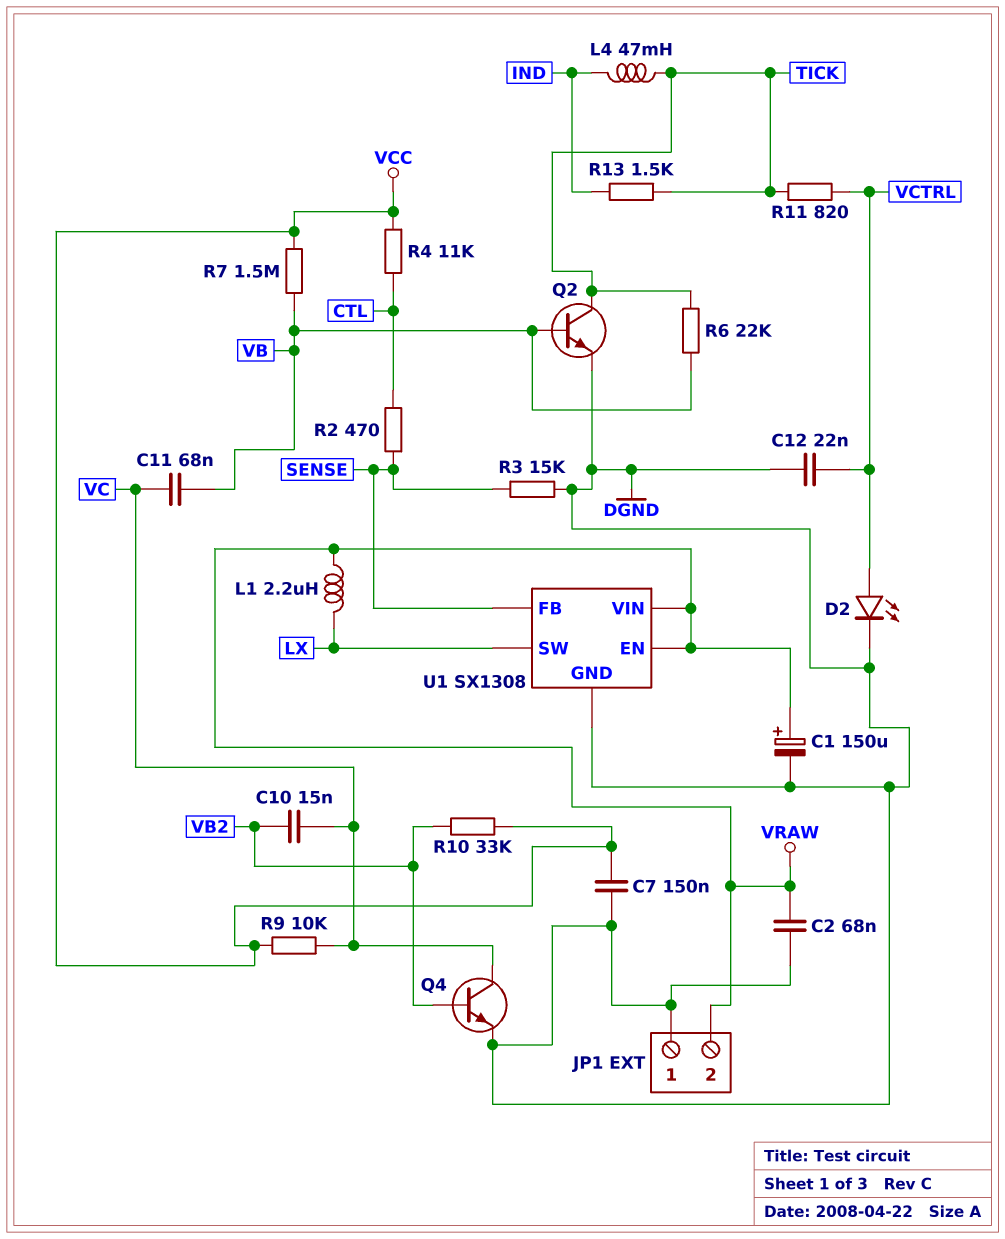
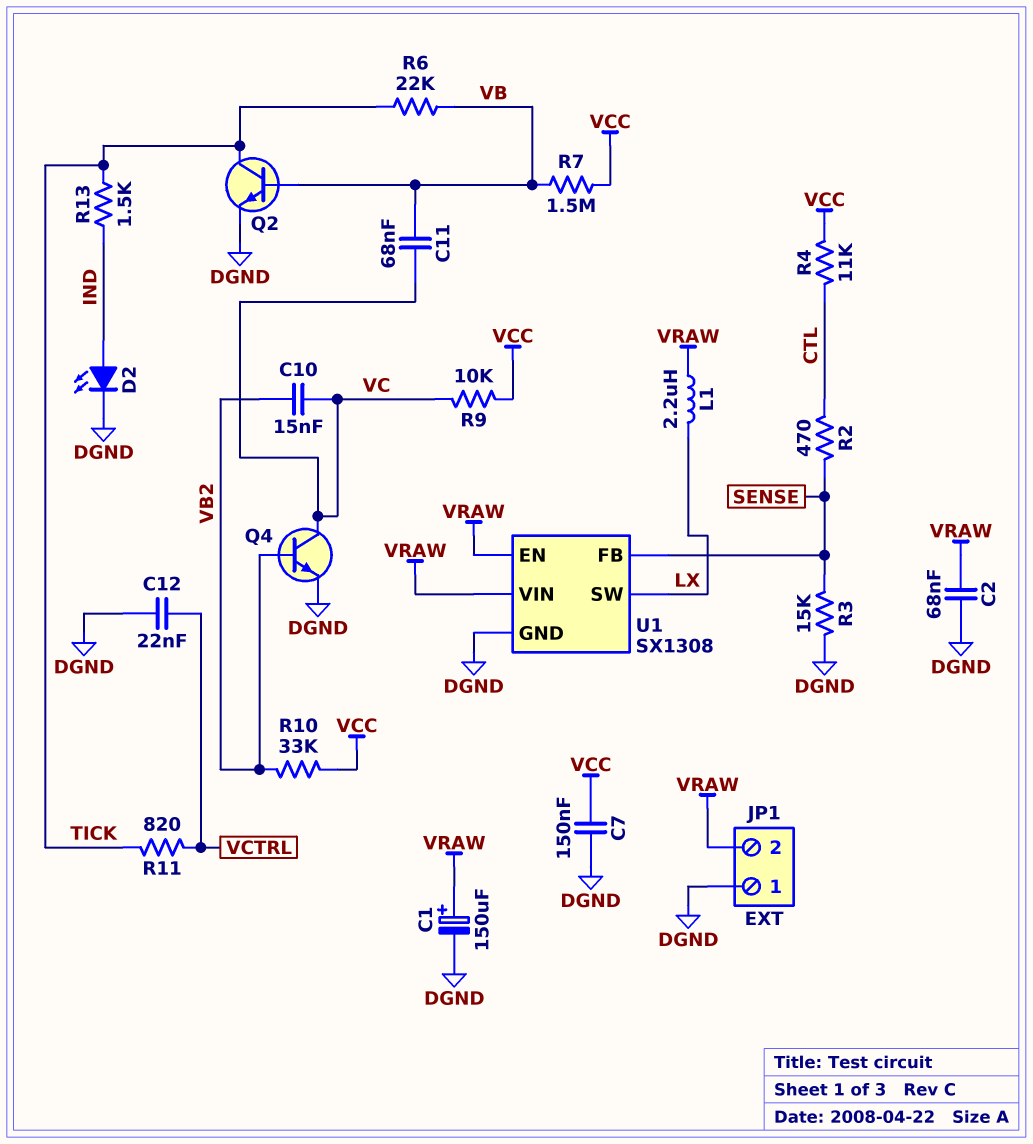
D2: LED (A VCTRL, K DGND) -> LED (A IND, K DGND)
L4: 47mH (IND, TICK) -> none

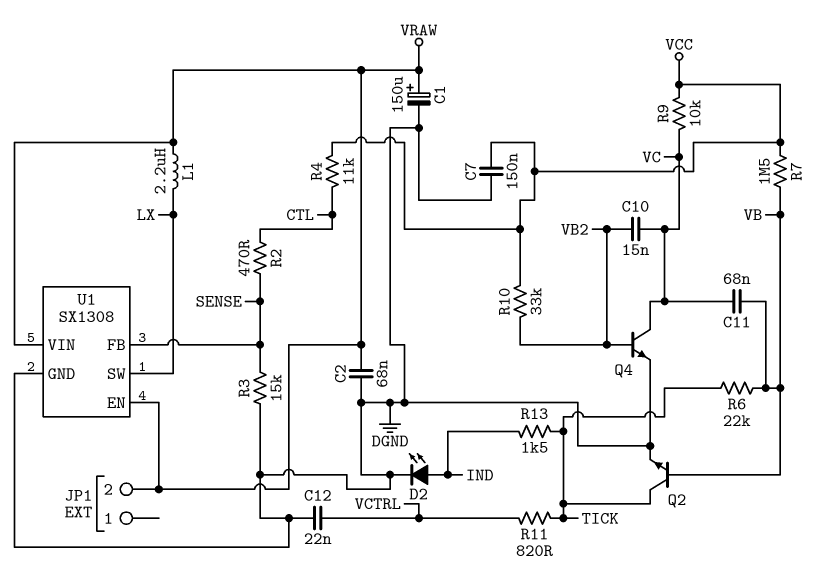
JP1 pin 1: DGND -> none

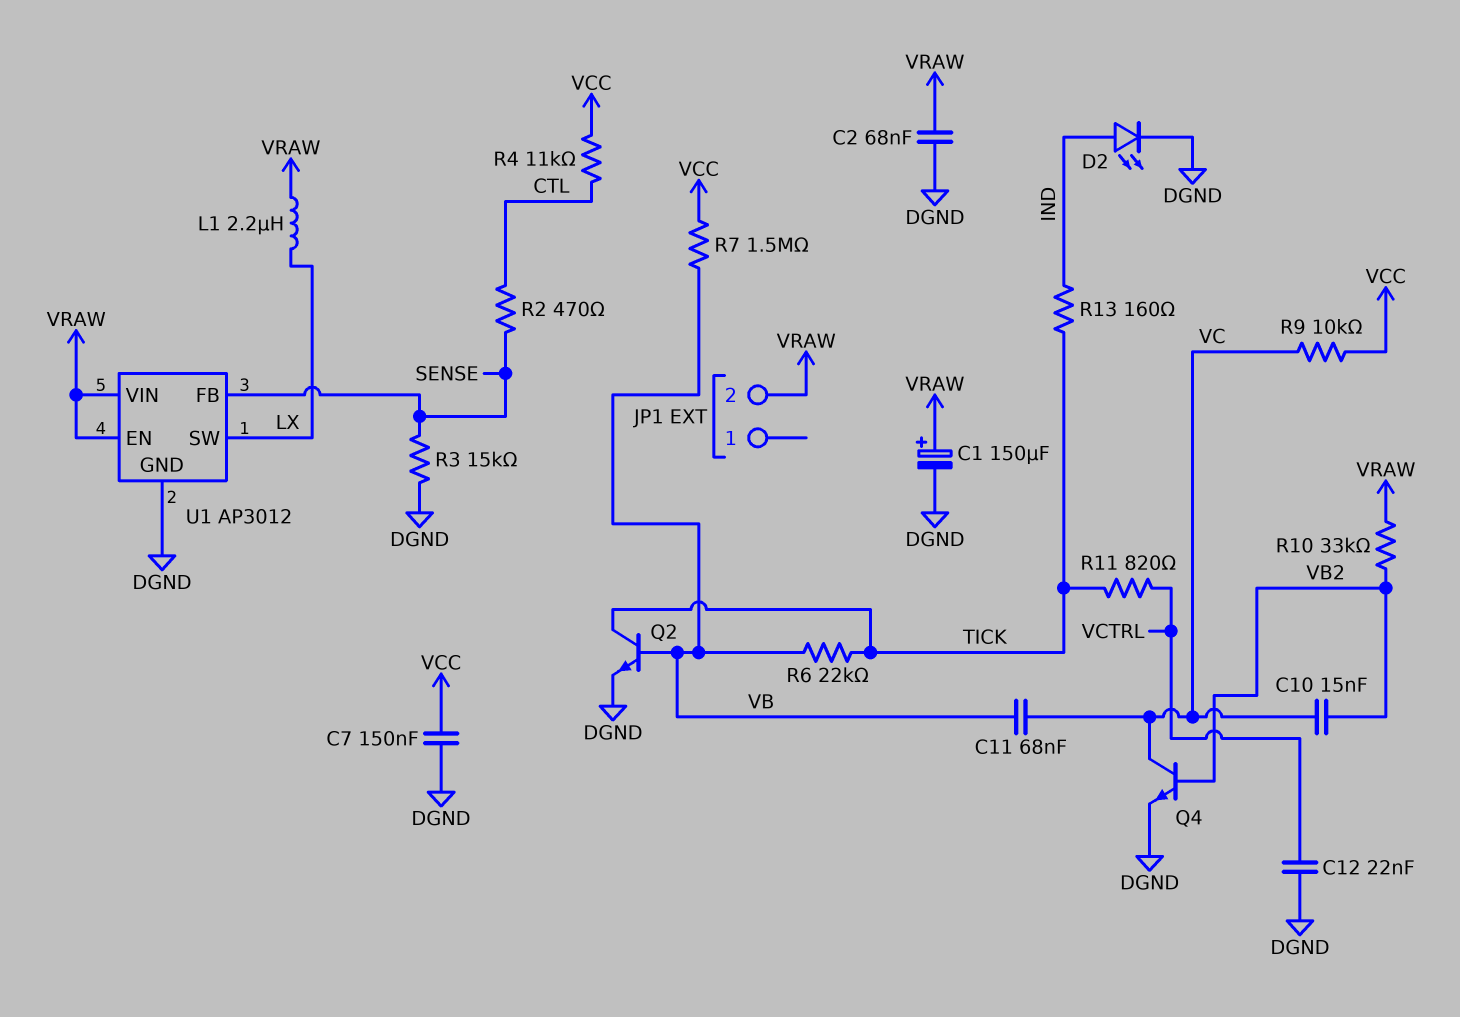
R10: 33k (VB2, VCC) -> 33k (VB2, VRAW)
R13: 1.5k (IND, TICK) -> 160 (IND, TICK)
U1: SX1308 -> AP3012

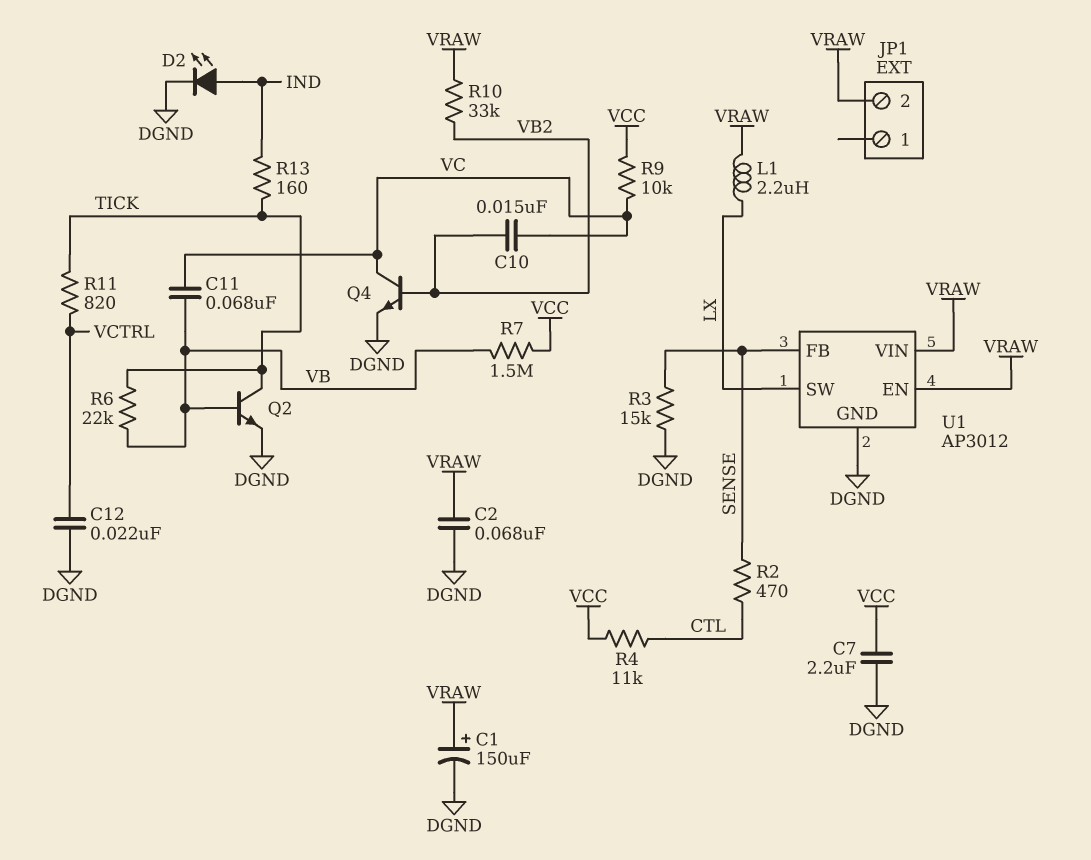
C7: 150nF (DGND, VCC) -> 2.2uF (DGND, VCC)

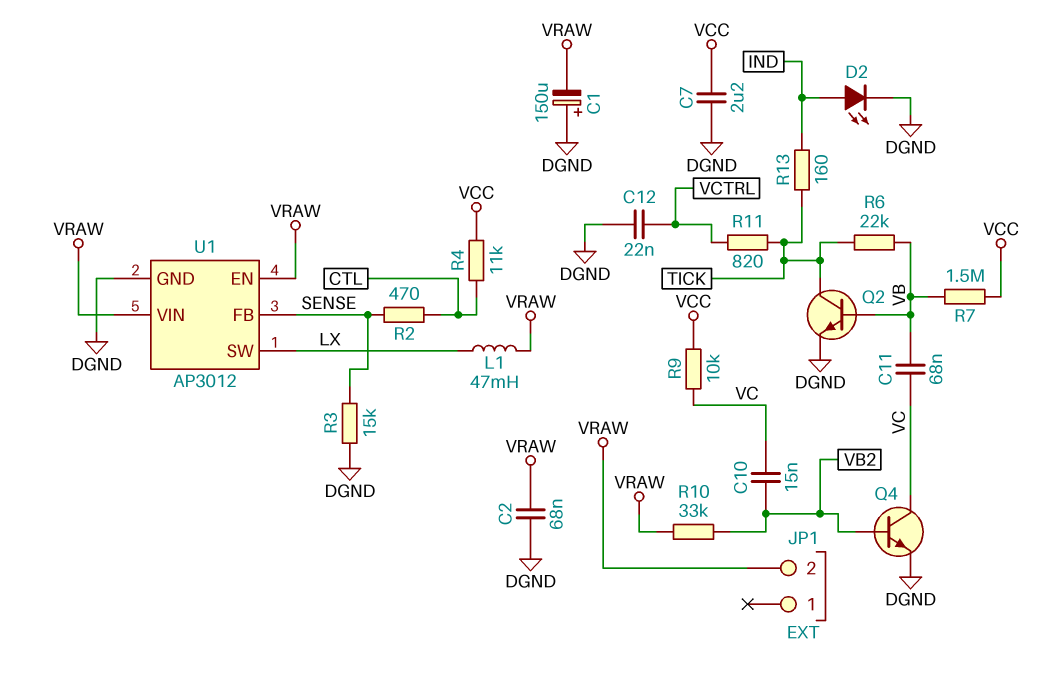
C1: 150uF (plus VRAW, minus DGND) -> 150uF (plus DGND, minus VRAW)
L1: 2.2uH (LX, VRAW) -> 47mH (LX, VRAW)

